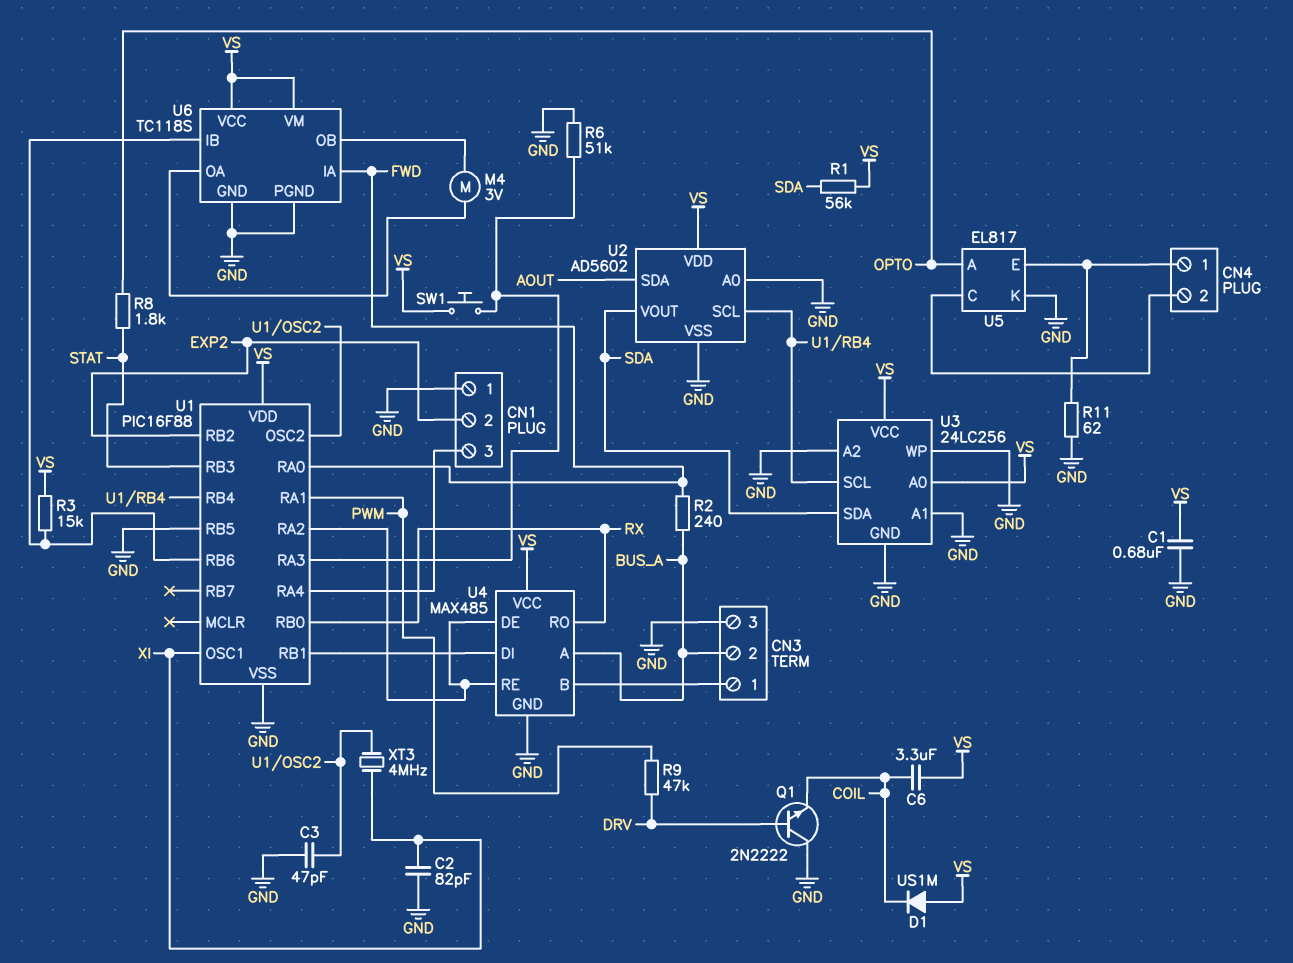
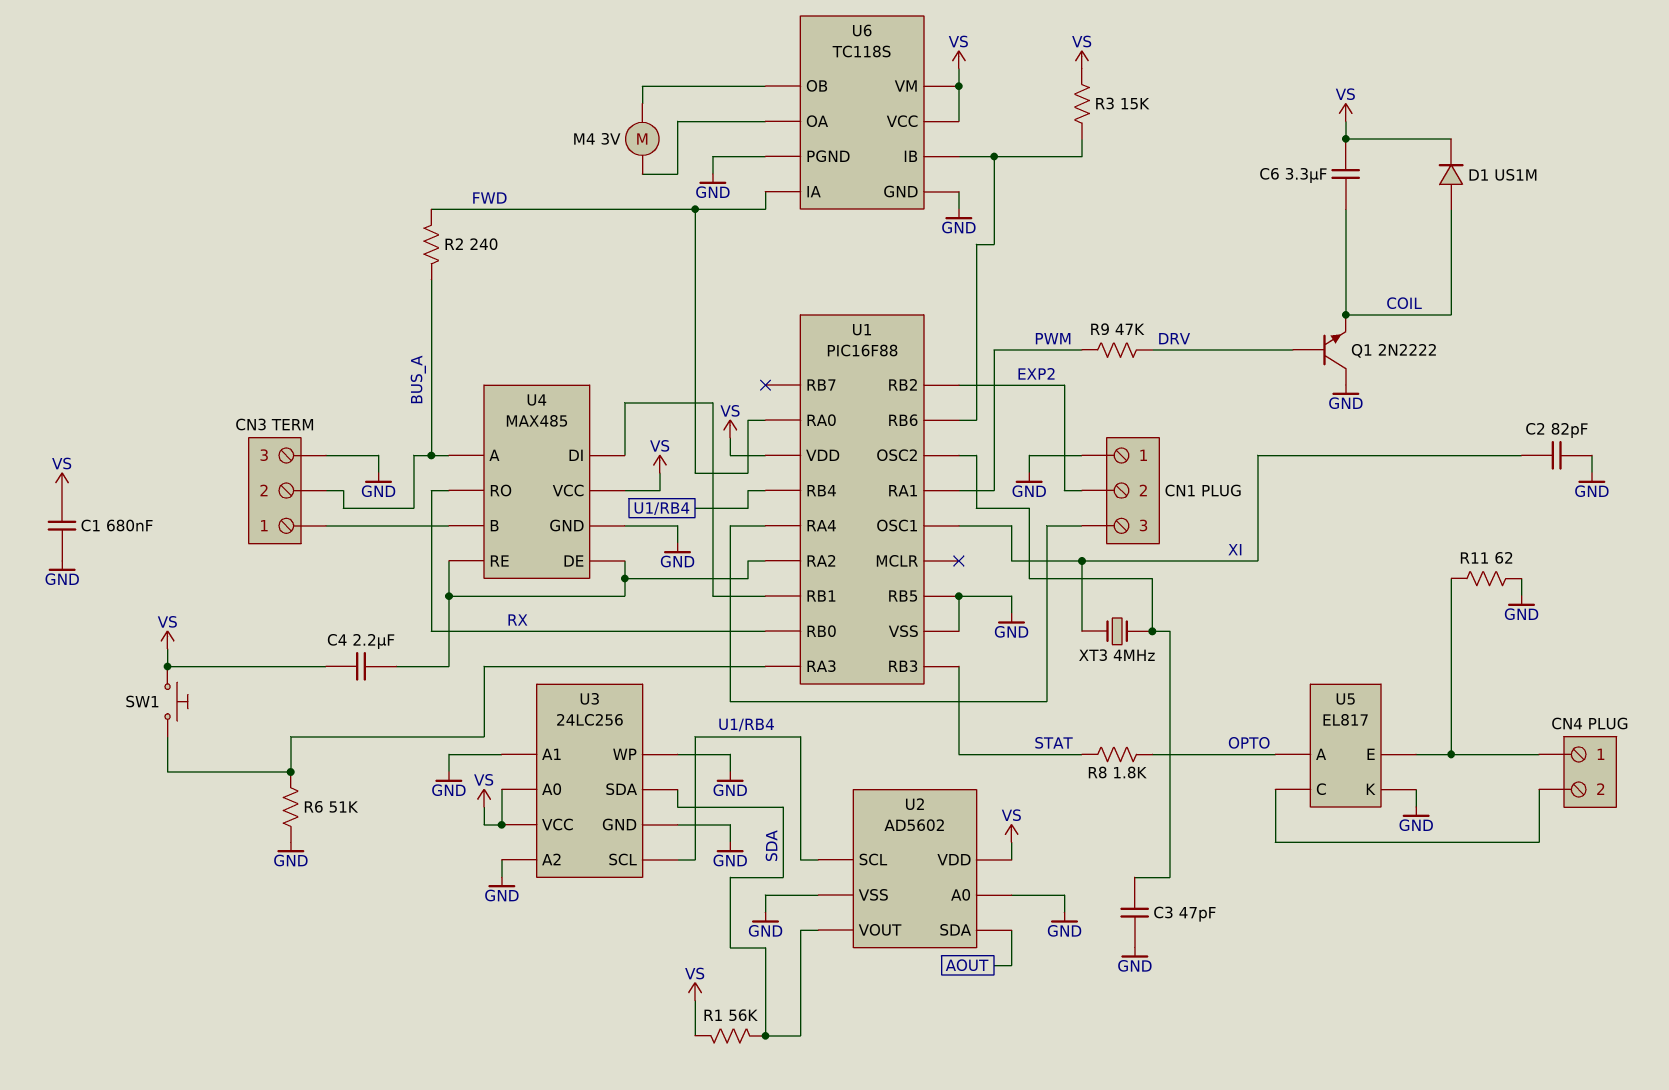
C4: none -> 2.2uF (U1/RA2, VS)
D1: diode US1M (A VS, K COIL) -> diode US1M (A COIL, K VS)

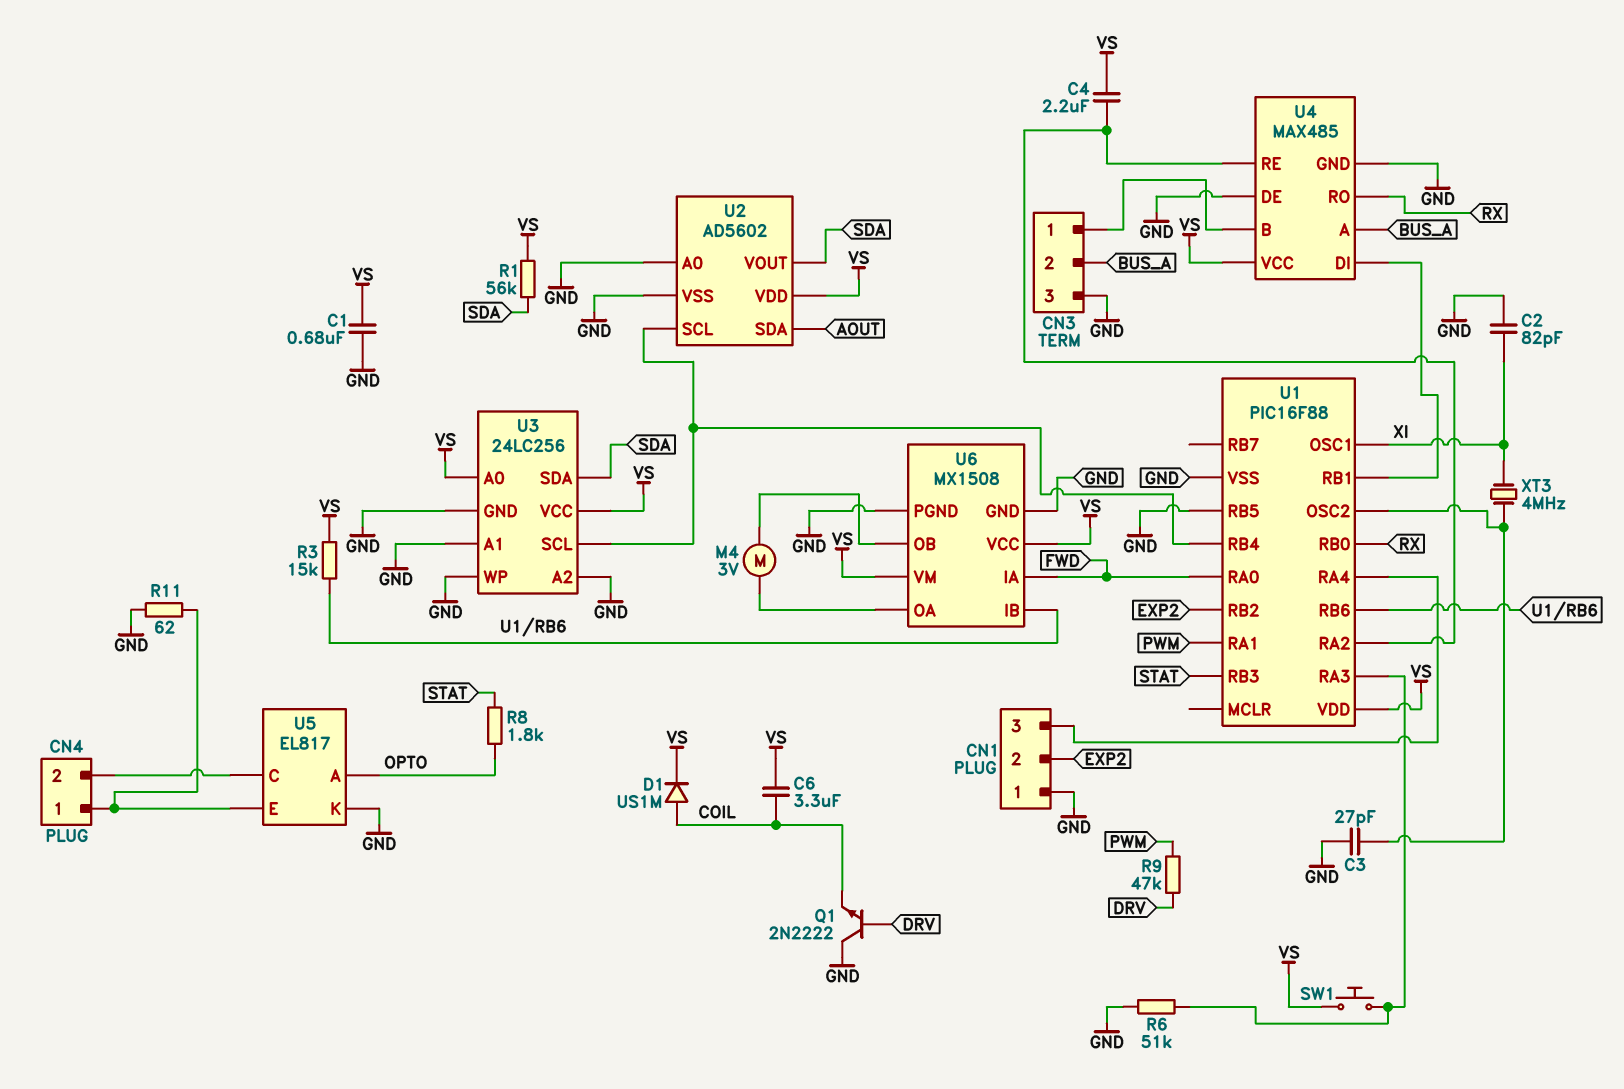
C3: 47pF (GND, U1/OSC2) -> 27pF (GND, U1/OSC2)
R2: 240 (BUS_A, FWD) -> none
U4 pin DE: U1/RA2 -> GND
U6: TC118S -> MX1508

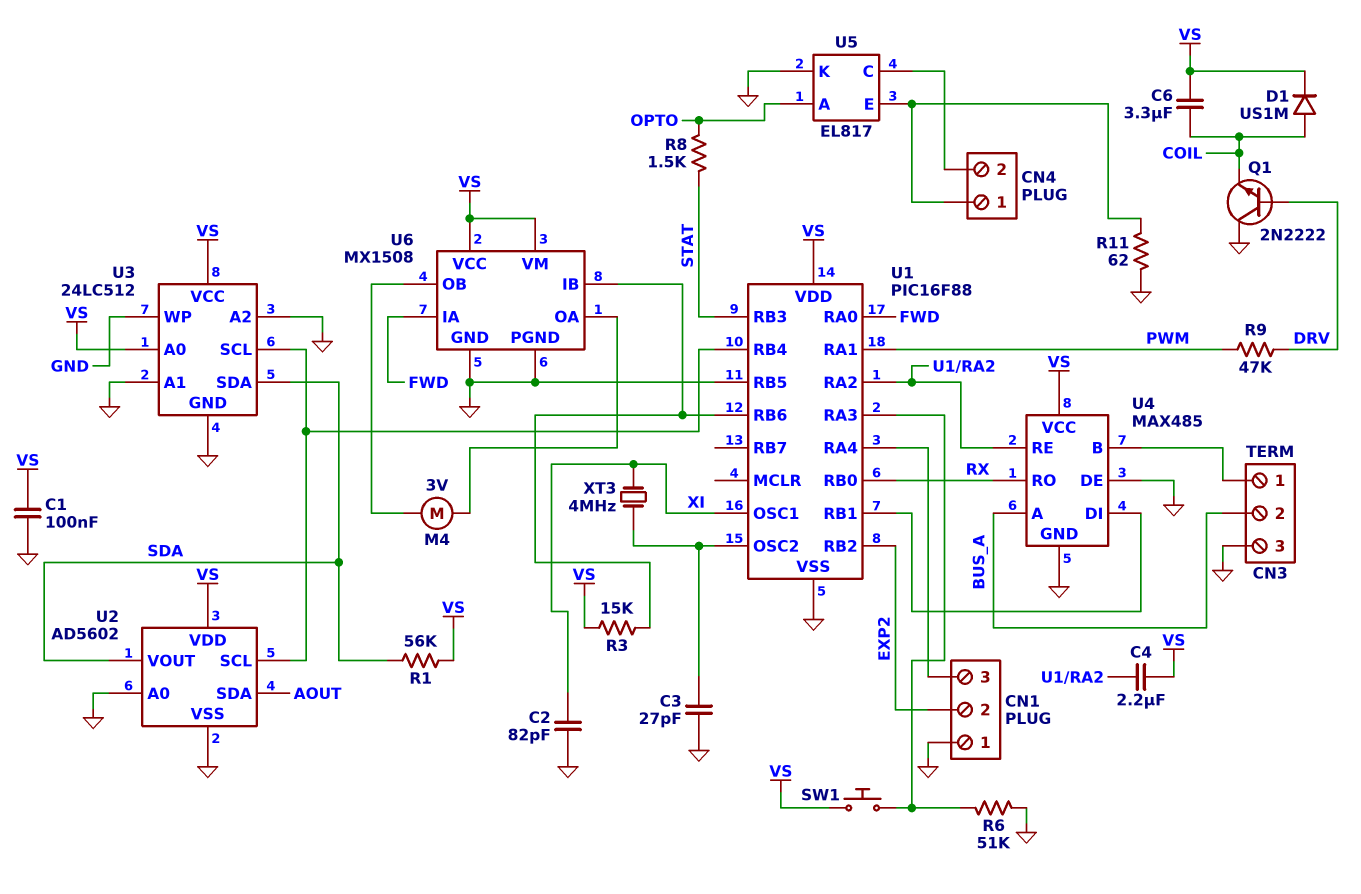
C1: 680nF (GND, VS) -> 100nF (GND, VS)
R8: 1.8k (OPTO, STAT) -> 1.5k (OPTO, STAT)
U3: 24LC256 -> 24LC512

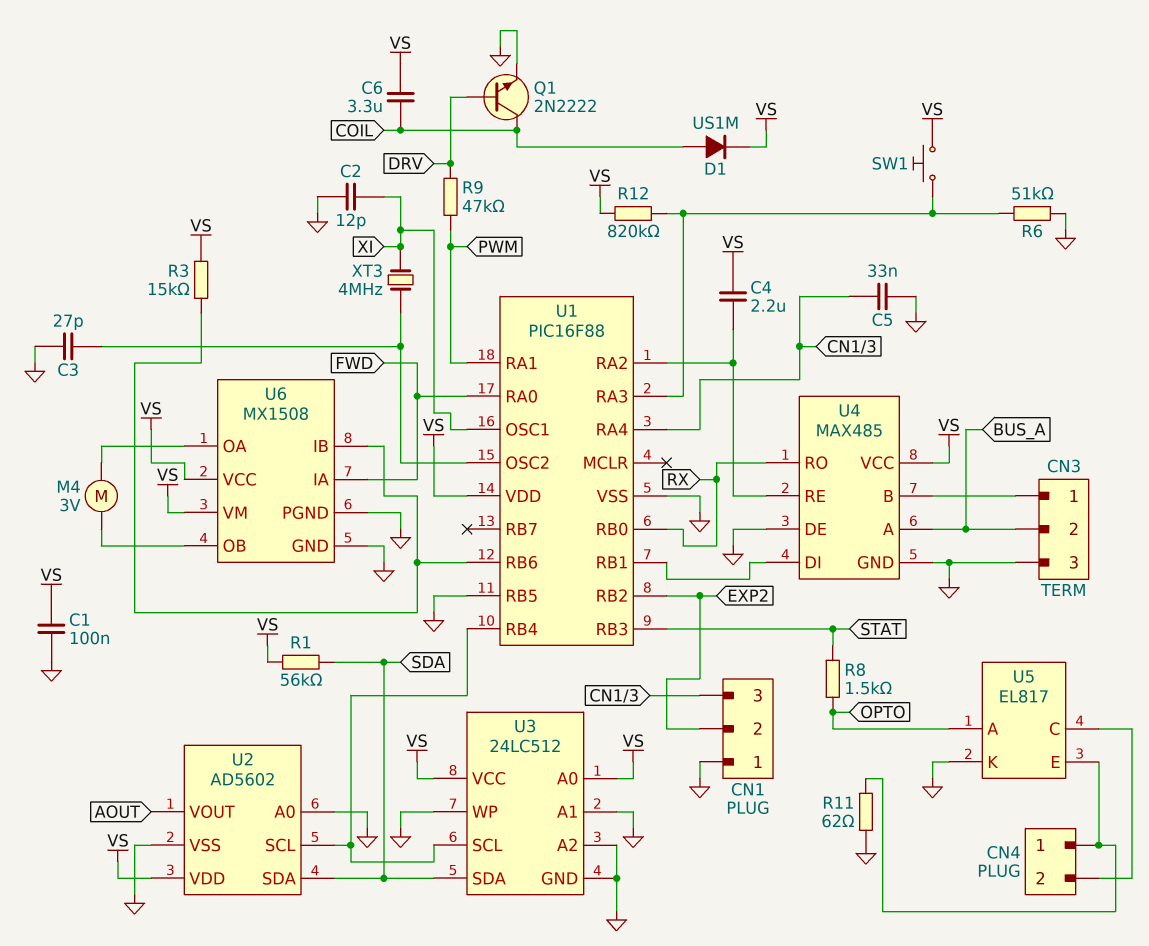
C2: 82pF (GND, XI) -> 12pF (GND, XI)
C5: none -> 33nF (CN1/3, GND)
Q1: NPN 2N2222 (B DRV, C GND, E COIL) -> NPN 2N2222 (B DRV, C COIL, E GND)
R12: none -> 820k (U1/RA3, VS)
U2 pin SDA: AOUT -> SDA
U2 pin VOUT: SDA -> AOUT

